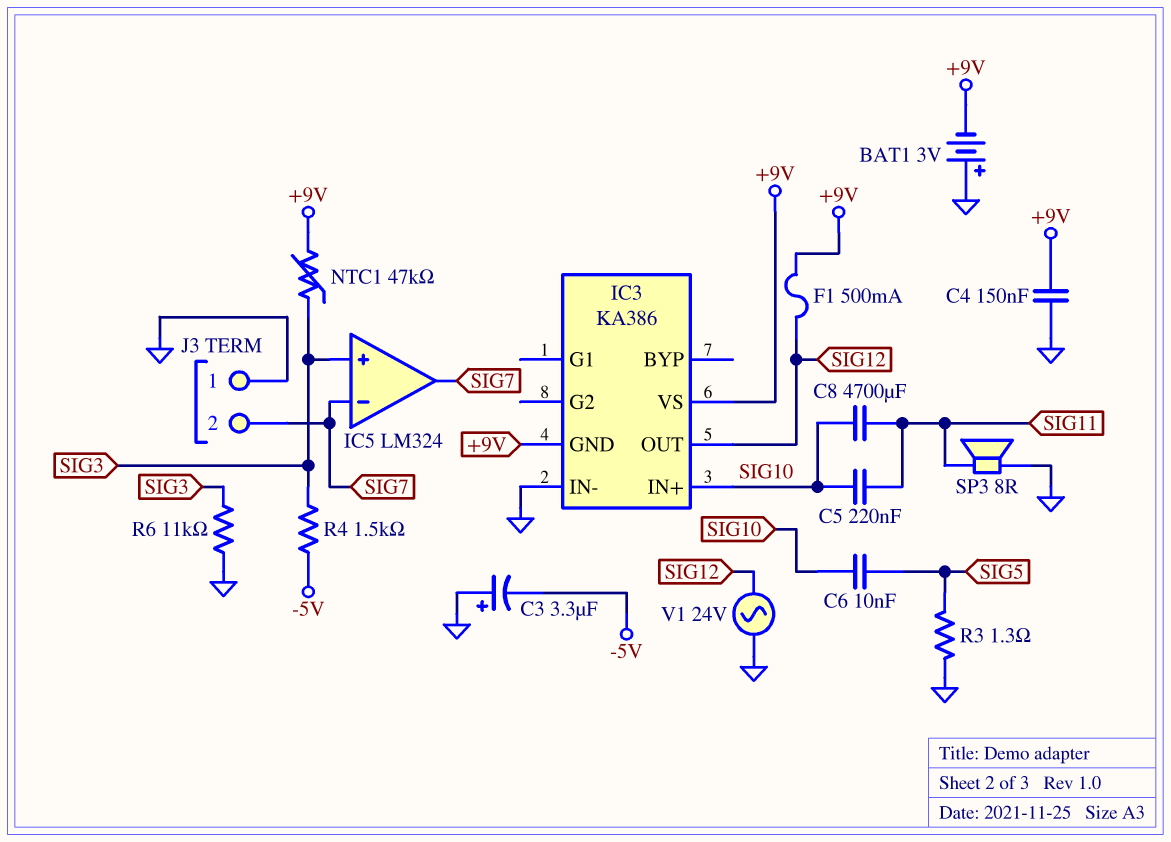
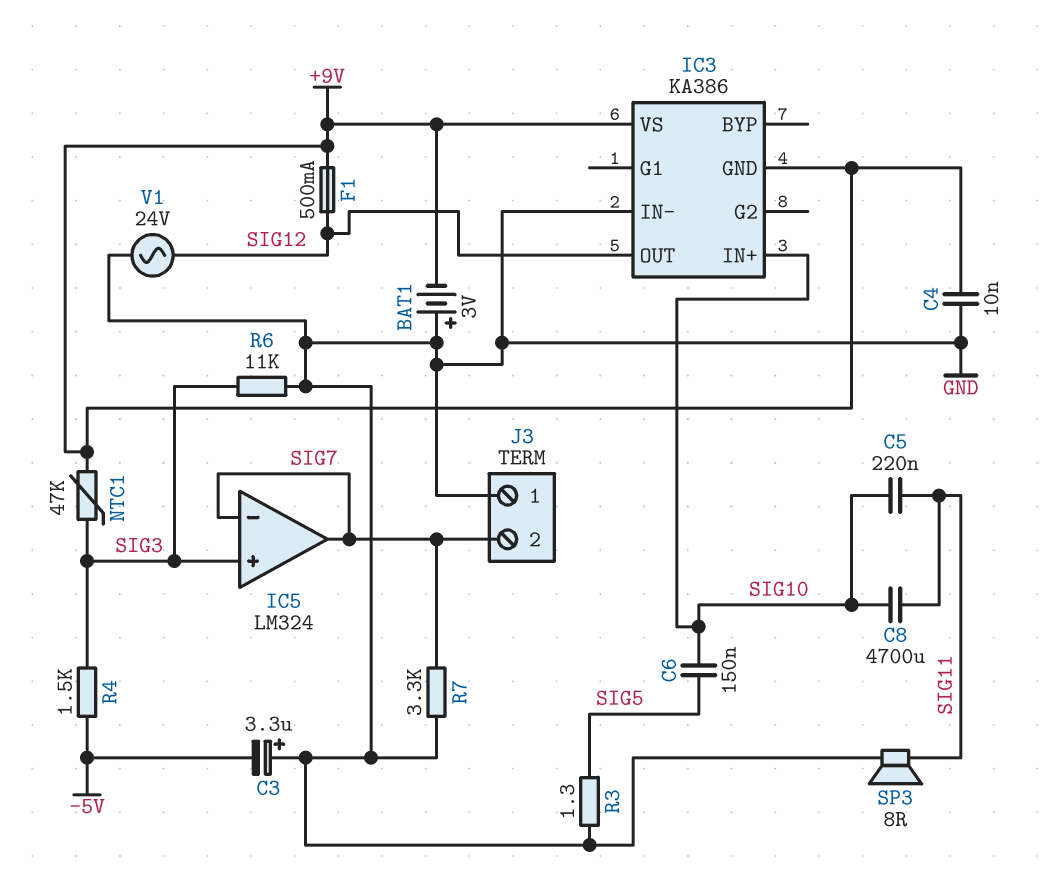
C4: 150nF (+9V, GND) -> 10nF (+9V, GND)
C6: 10nF (SIG5, SIG10) -> 150nF (SIG5, SIG10)
R7: none -> 3.3k (GND, SIG7)

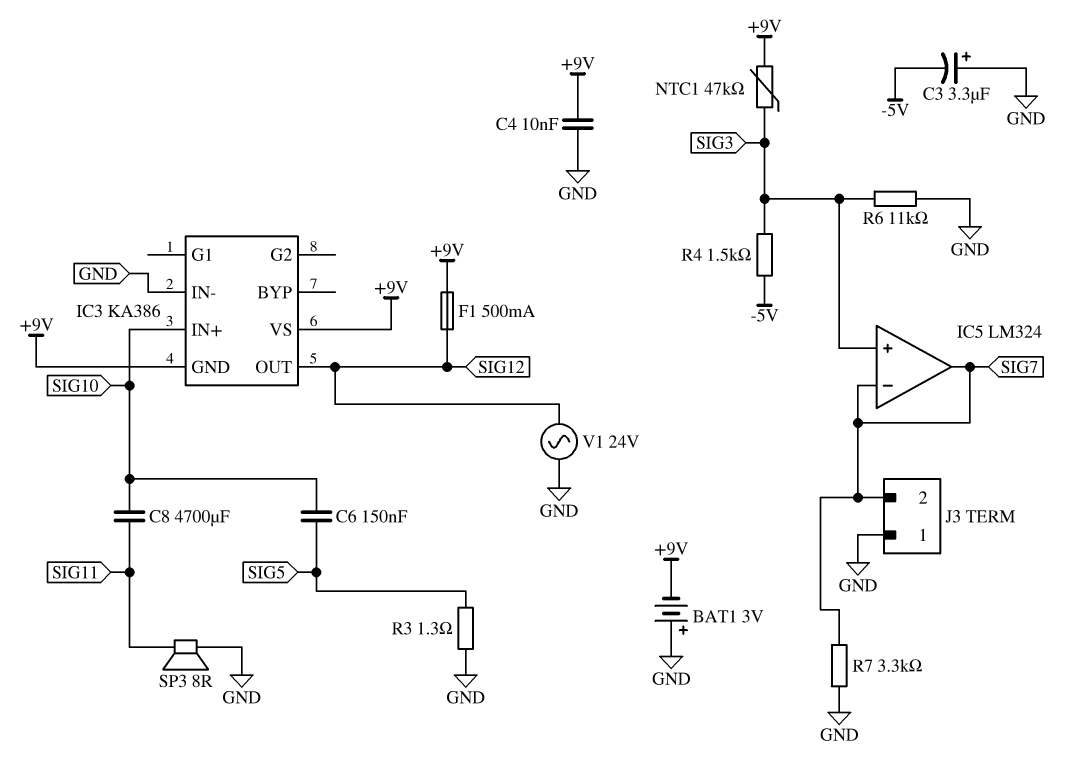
C5: 220nF (SIG10, SIG11) -> none

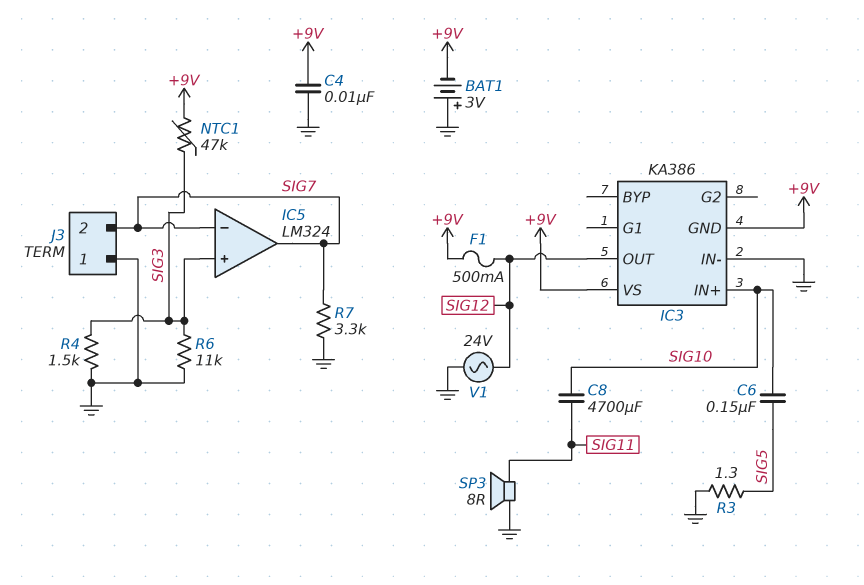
C3: 3.3uF (plus GND, minus -5V) -> none
R4: 1.5k (-5V, SIG3) -> 1.5k (GND, SIG3)

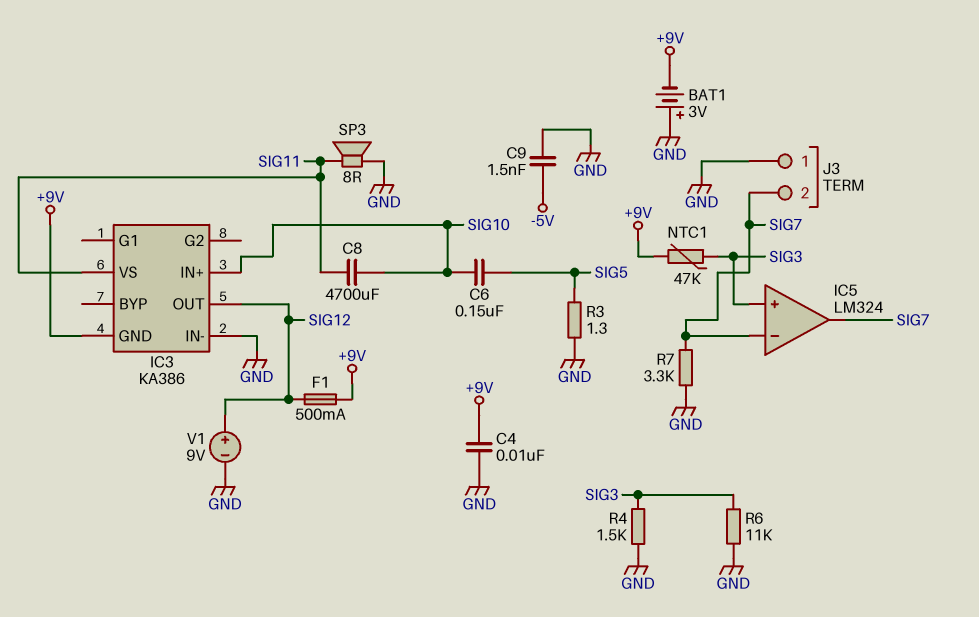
C9: none -> 1.5nF (-5V, GND)
IC3 pin VS: +9V -> SIG11
V1: AC 24V (GND, SIG12) -> 9V (plus SIG12, minus GND)

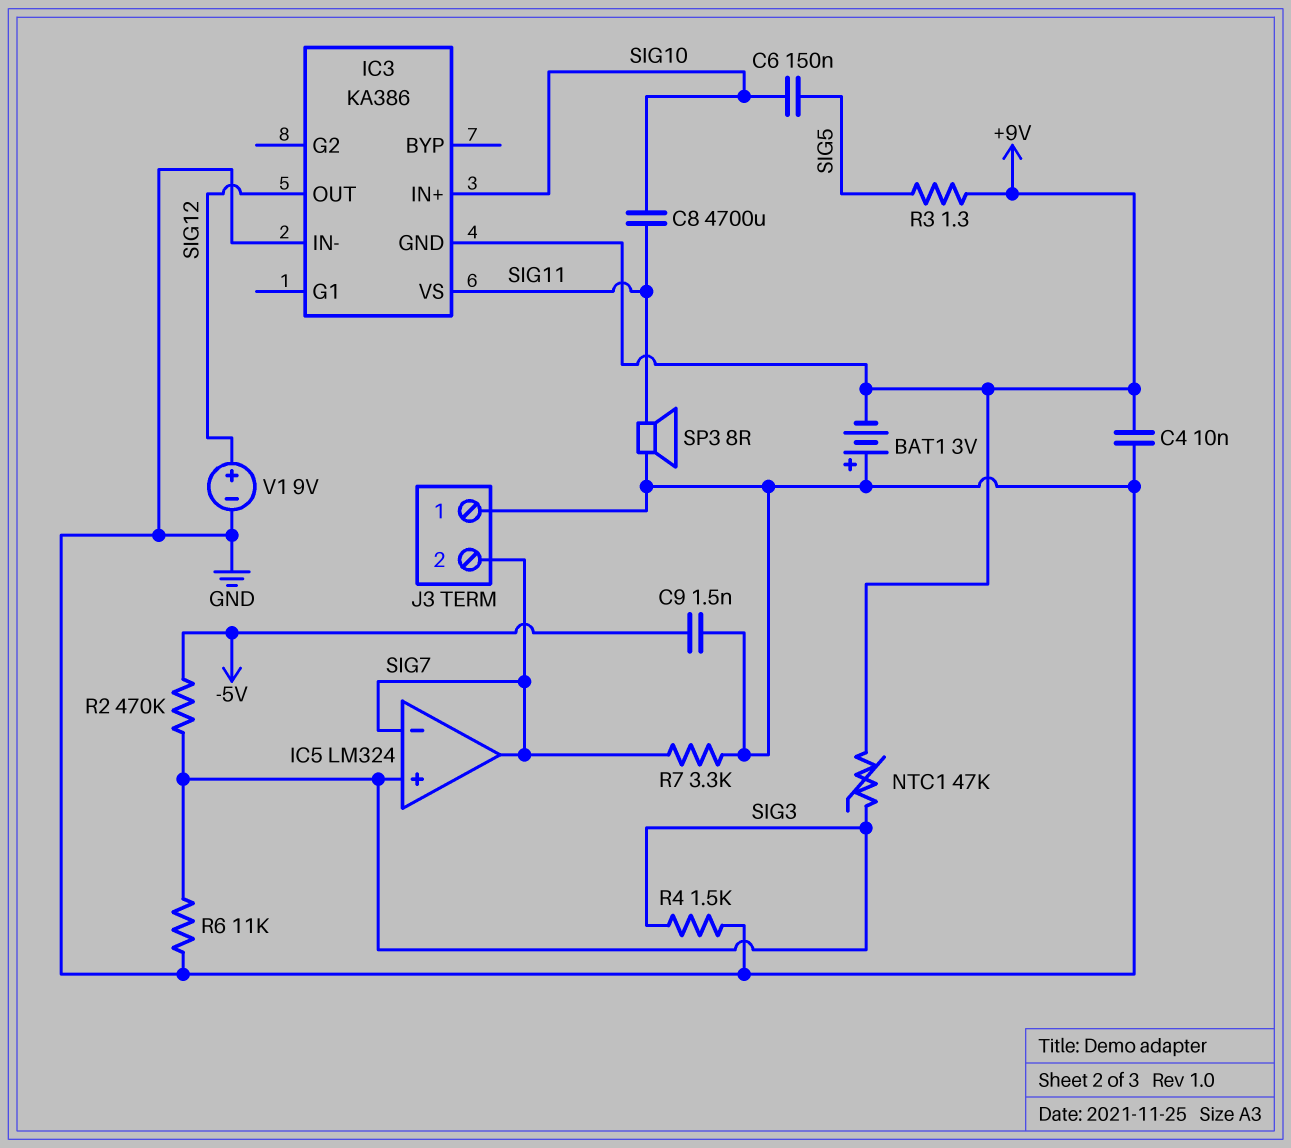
F1: 500mA (+9V, SIG12) -> none
R2: none -> 470k (-5V, SIG3)
R3: 1.3 (GND, SIG5) -> 1.3 (+9V, SIG5)

